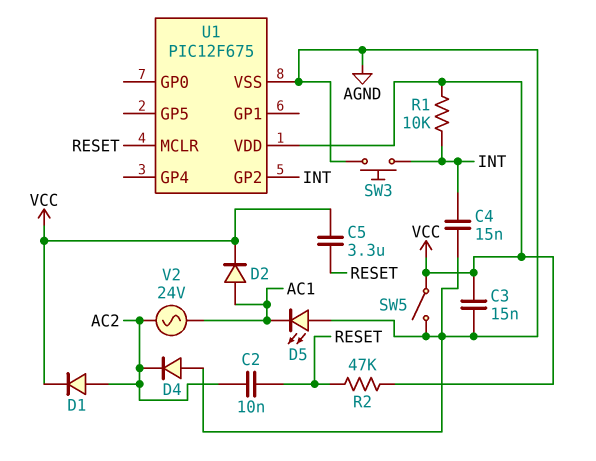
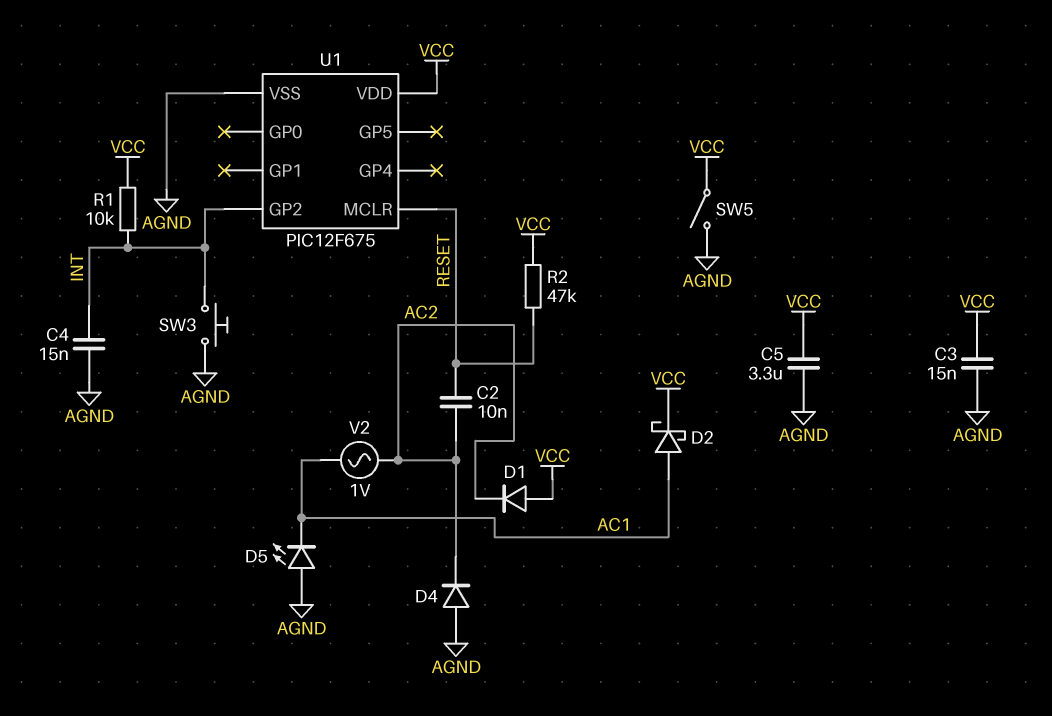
C5: 3.3uF (RESET, VCC) -> 3.3uF (AGND, VCC)
D1: diode (A AC2, K VCC) -> diode (A VCC, K AC2)
D2: diode (A AC1, K VCC) -> schottky (A AC1, K VCC)
V2: AC 24V (AC1, AC2) -> AC 1V (AC1, AC2)

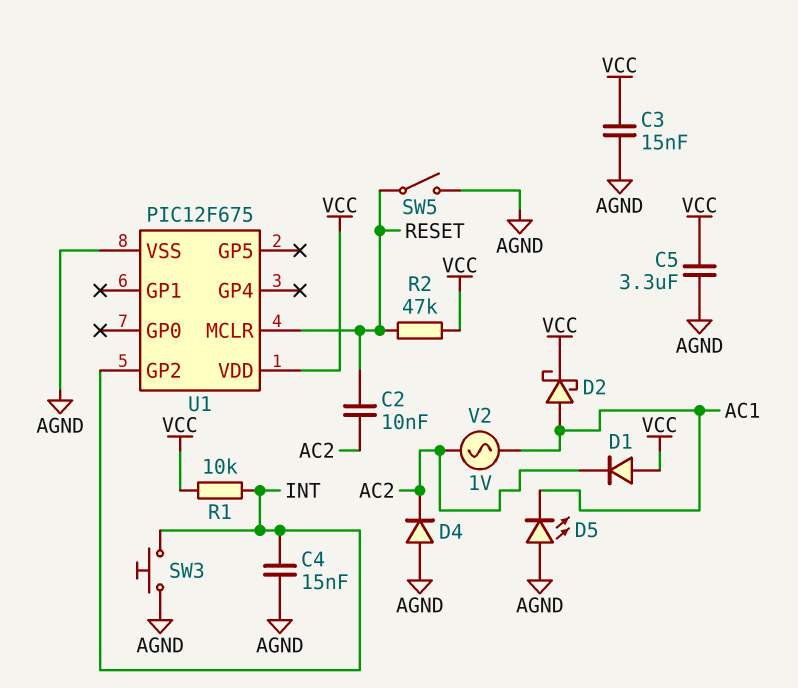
SW5: switch (AGND, VCC) -> switch (AGND, RESET)

